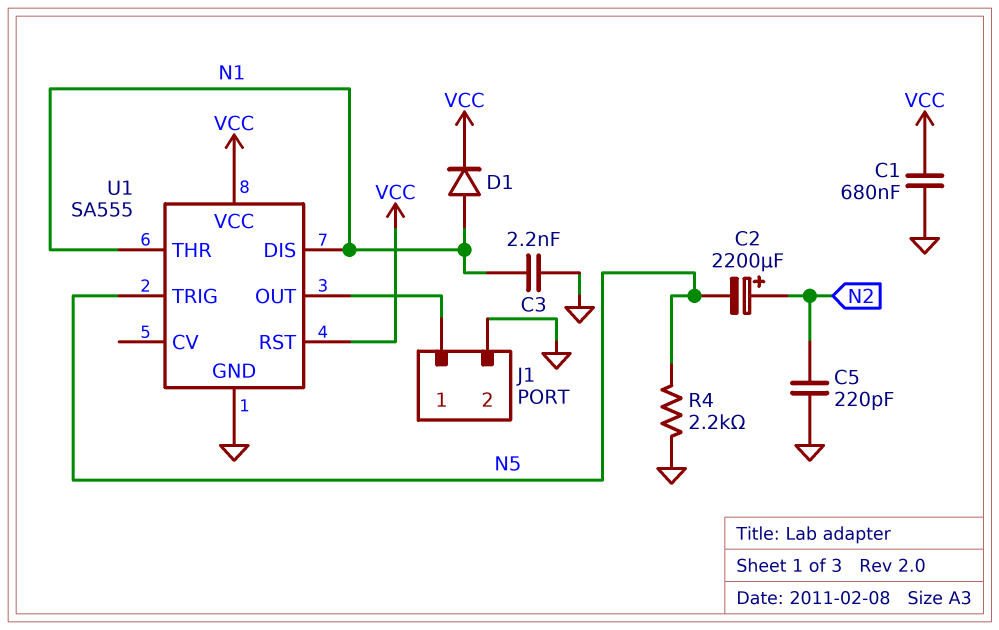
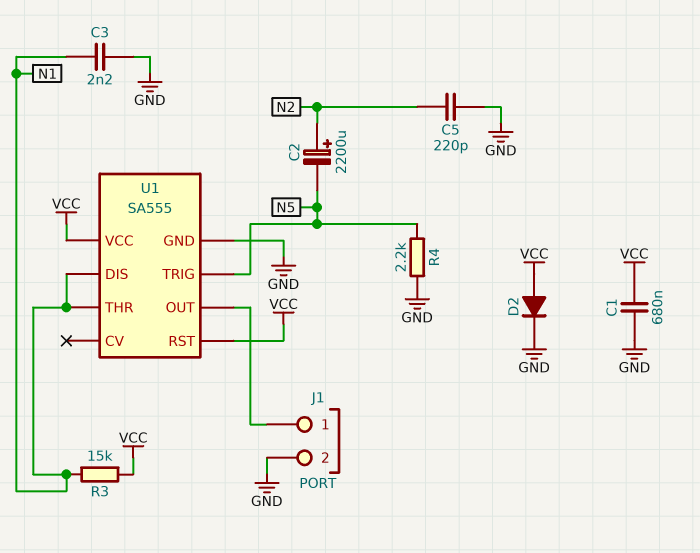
D1: diode (A N1, K VCC) -> none
D2: none -> diode (A VCC, K GND)
R3: none -> 15k (N1, VCC)

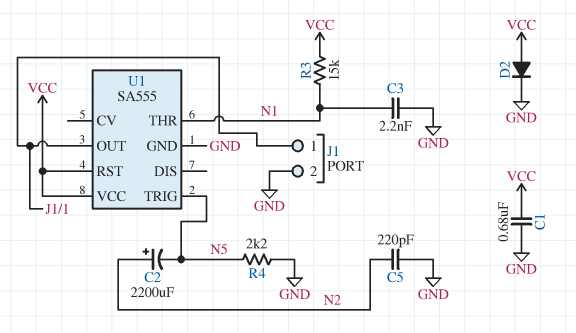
U1 pin DIS: N1 -> none

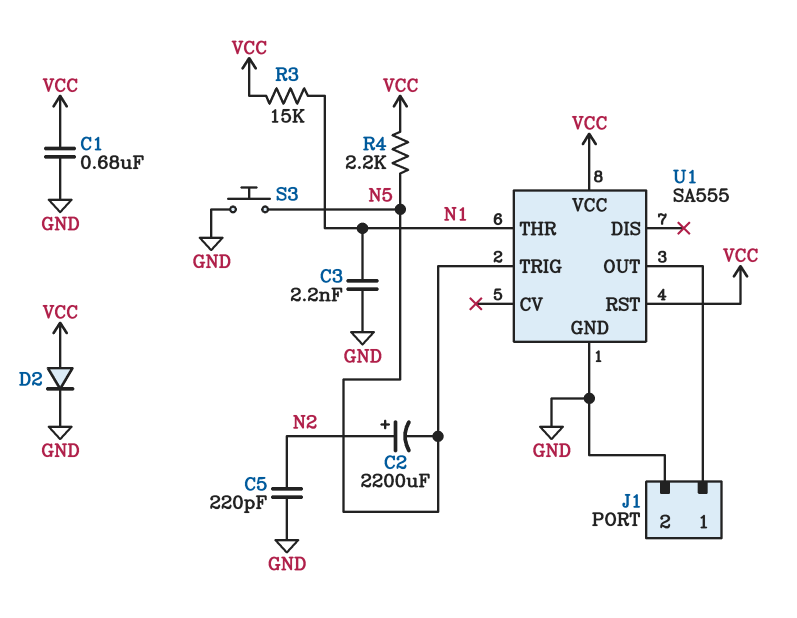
R4: 2.2k (GND, N5) -> 2.2k (N5, VCC)
S3: none -> button (GND, N5)

